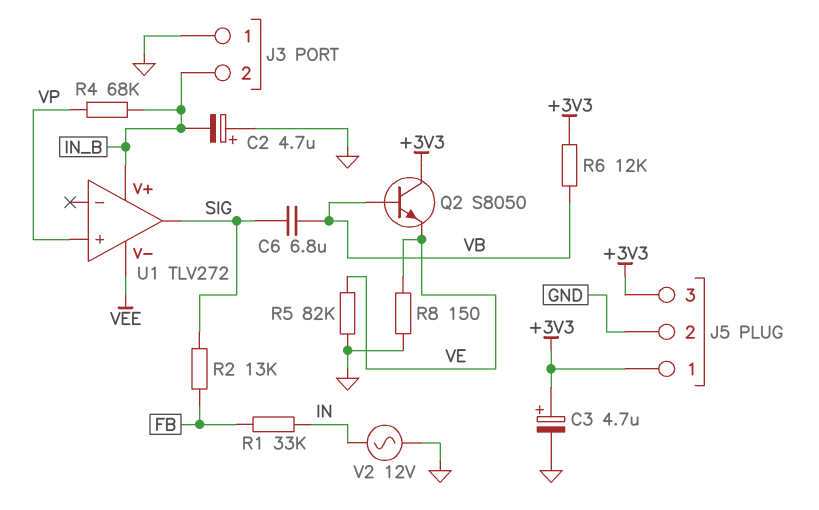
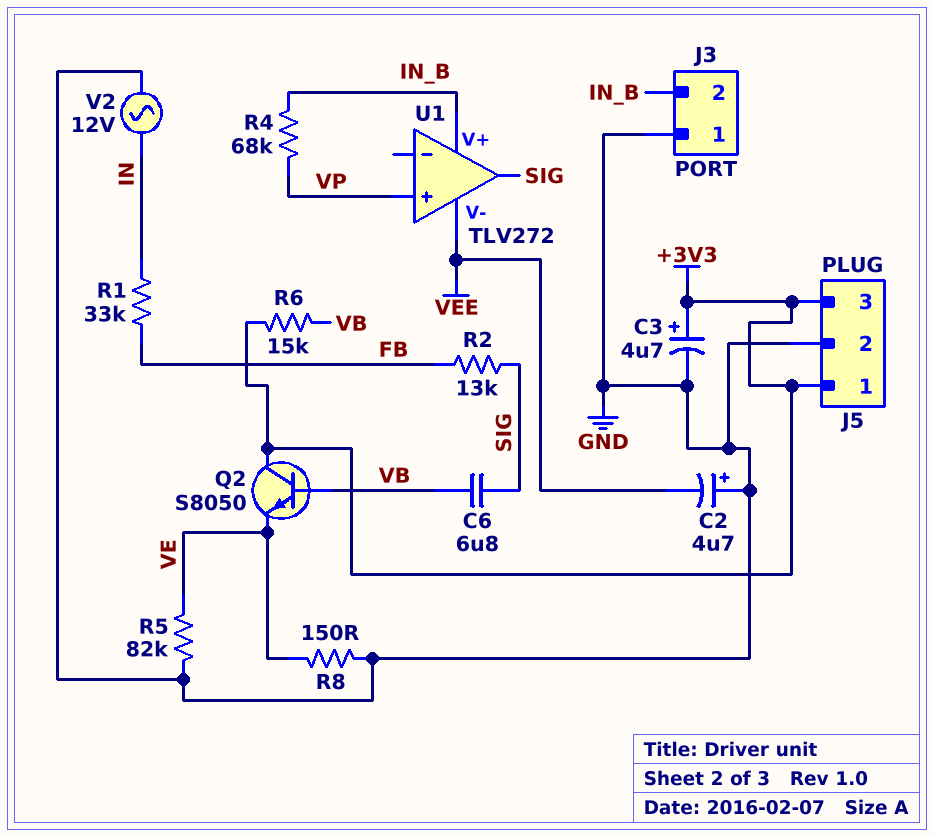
C2: 4.7uF (plus GND, minus IN_B) -> 4.7uF (plus GND, minus VEE)
R6: 12k (+3V3, VB) -> 15k (+3V3, VB)

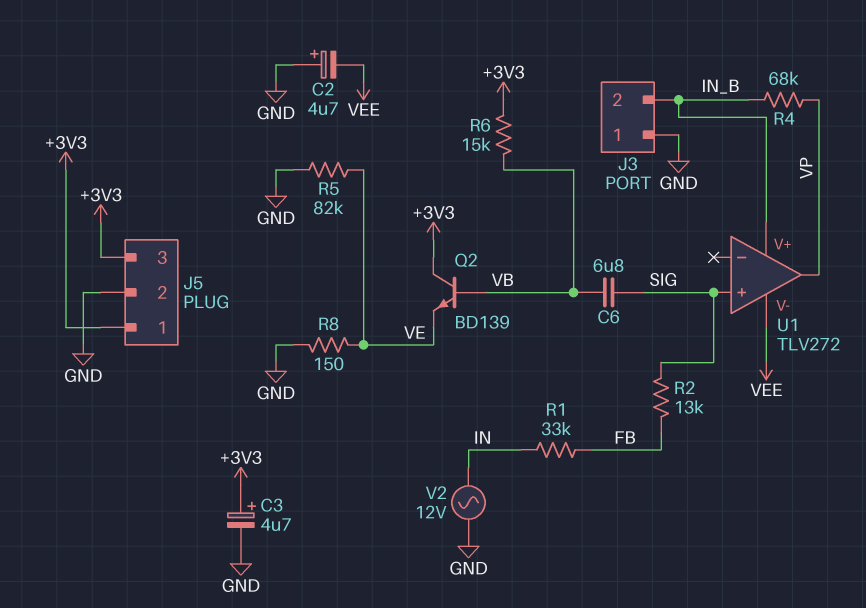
Q2: NPN S8050 (B VB, C +3V3, E VE) -> NPN BD139 (B VB, C +3V3, E VE)
U1 pin in+: VP -> SIG
U1 pin out: SIG -> VP

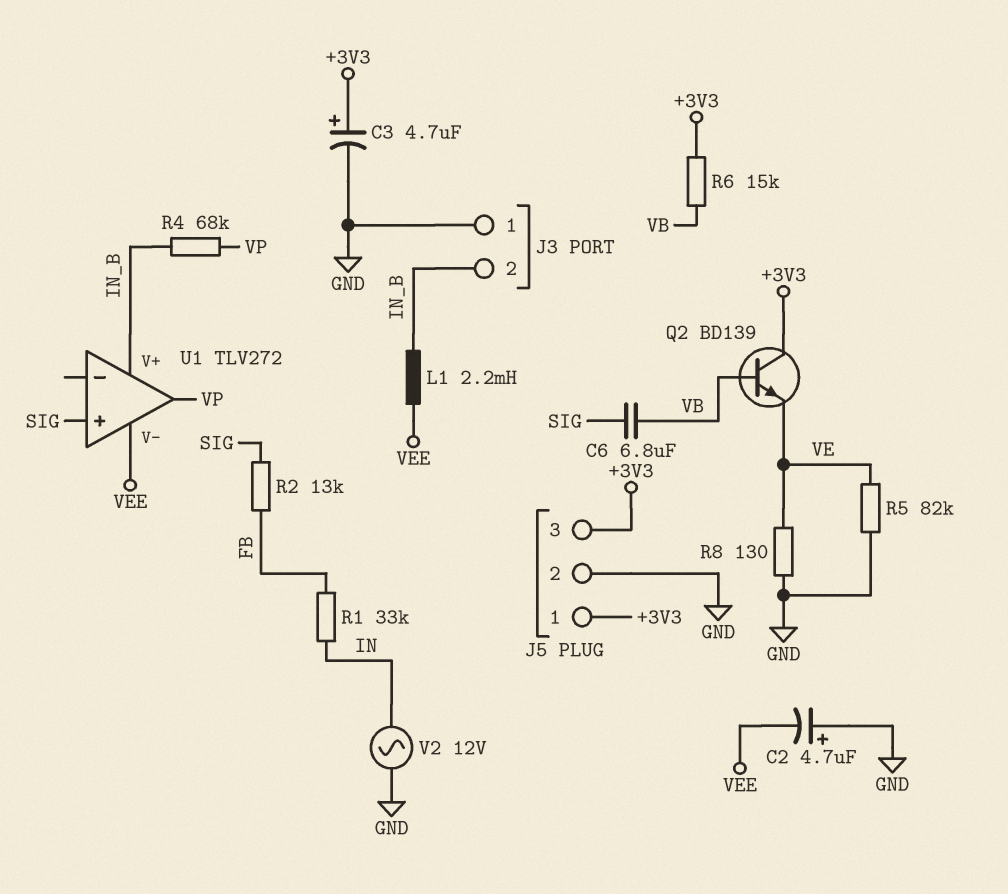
L1: none -> 2.2mH (IN_B, VEE)
R8: 150 (GND, VE) -> 130 (GND, VE)

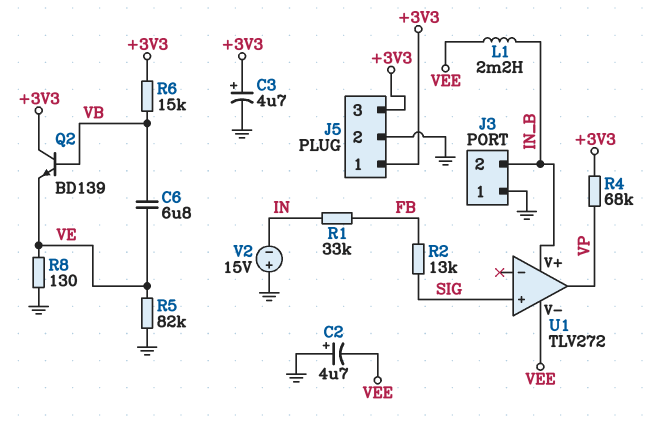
C6: 6.8uF (SIG, VB) -> 6.8uF (VB, VE)
R4: 68k (IN_B, VP) -> 68k (+3V3, VP)
V2: AC 12V (GND, IN) -> 15V (plus GND, minus IN)

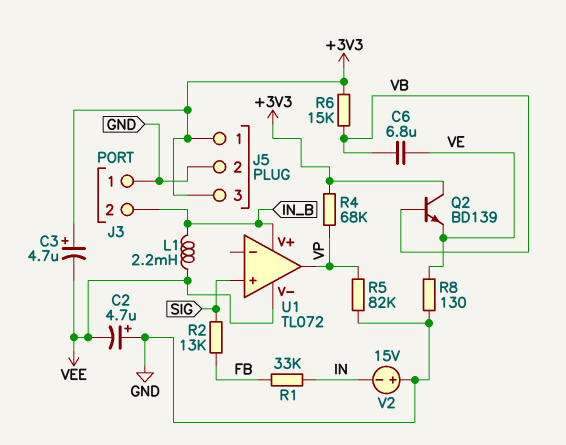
C3: 4.7uF (plus +3V3, minus GND) -> 4.7uF (plus +3V3, minus VEE)
R5: 82k (GND, VE) -> 82k (GND, VP)
U1: TLV272 -> TL072

